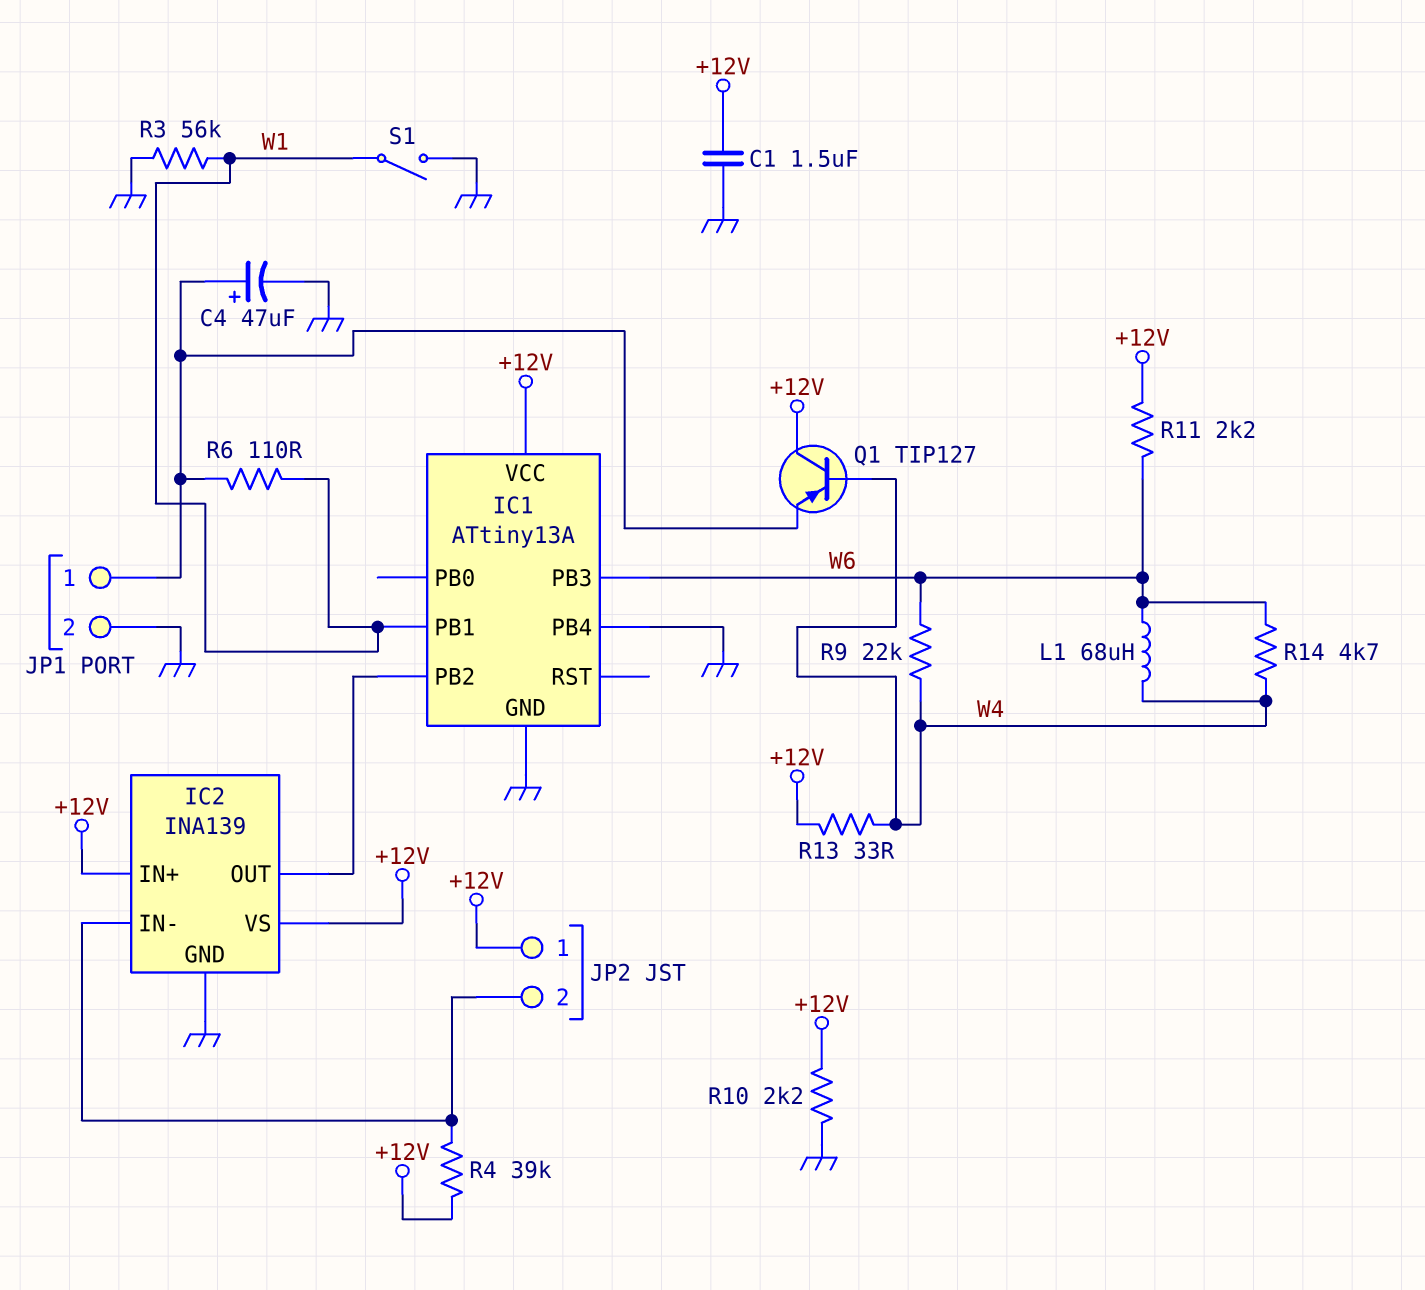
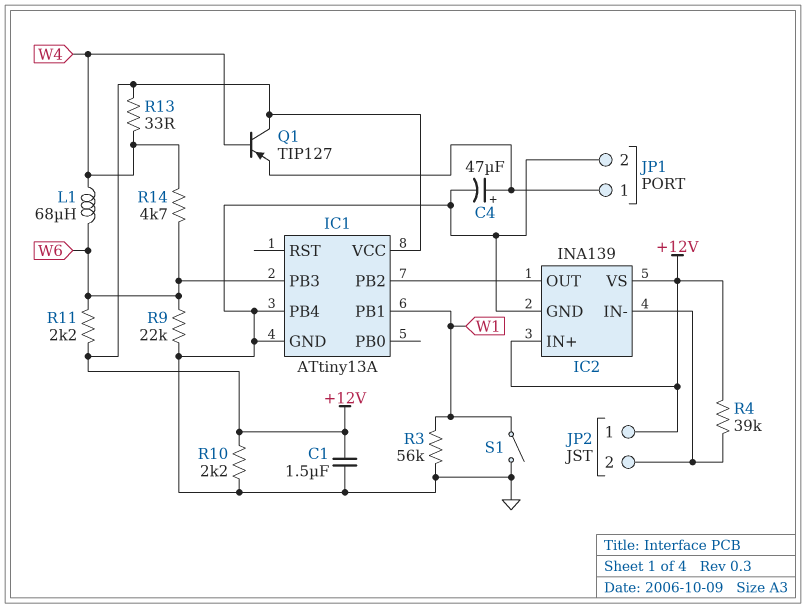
R6: 110 (JP1/1, W1) -> none
R9: 22k (W4, W6) -> 22k (GND, W6)

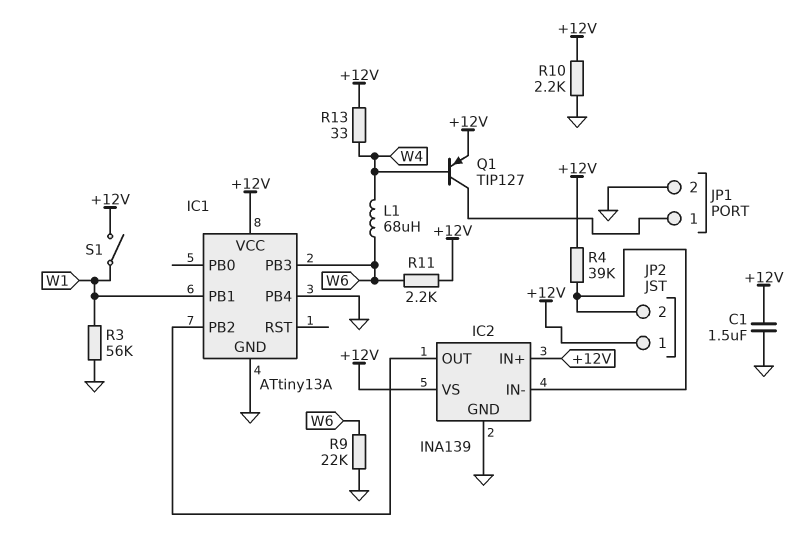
C4: 47uF (plus JP1/1, minus GND) -> none
Q1: PNP TIP127 (B W4, C +12V, E JP1/1) -> PNP TIP127 (B W4, C JP1/1, E +12V)
R14: 4.7k (W4, W6) -> none
S1: switch (GND, W1) -> switch (+12V, W1)

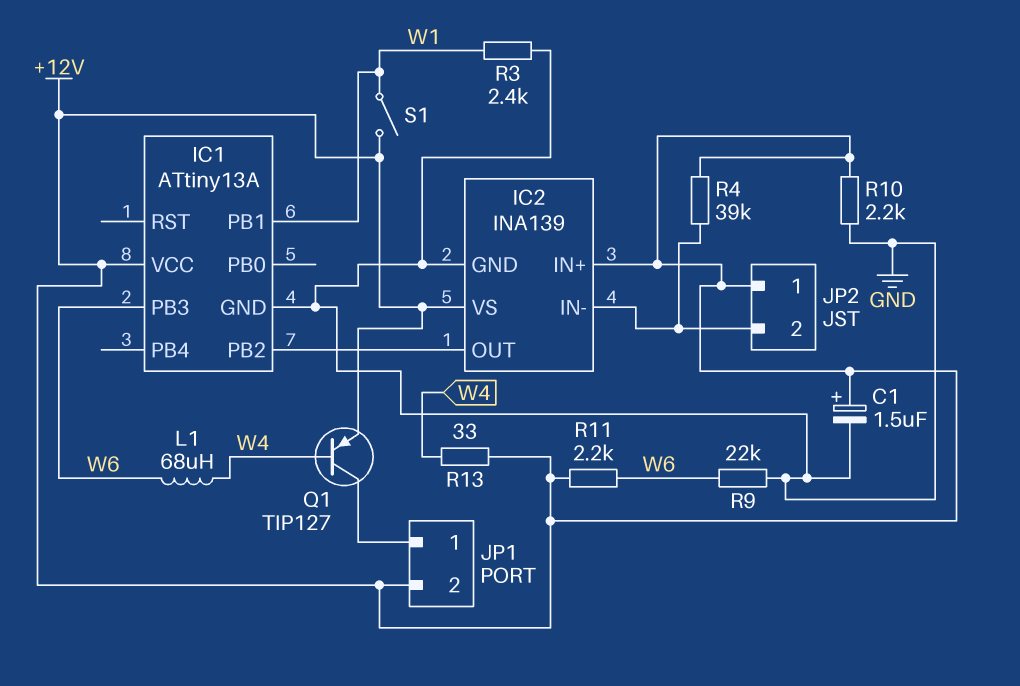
C1: 1.5uF (+12V, GND) -> 1.5uF (plus +12V, minus GND)
IC1 pin PB4: GND -> none
JP1 pin 2: GND -> +12V
R3: 56k (GND, W1) -> 2.4k (GND, W1)

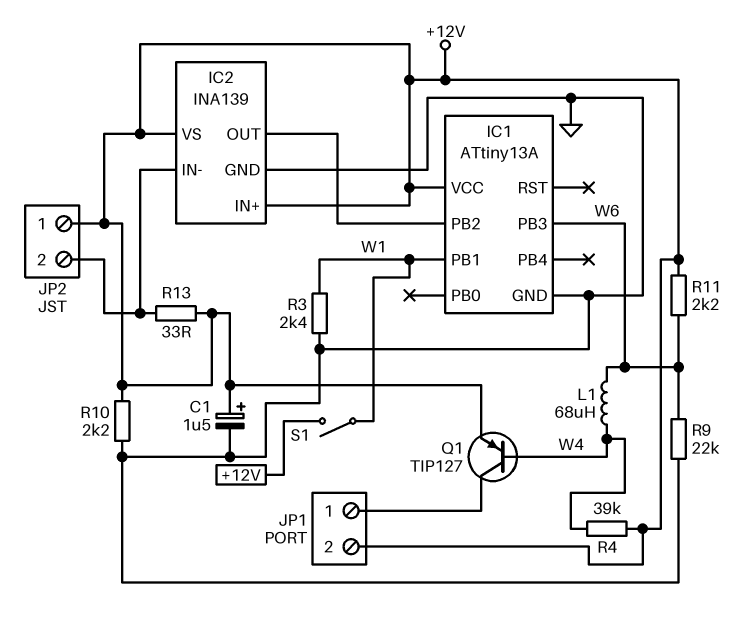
R4: 39k (+12V, IC2/IN-) -> 39k (+12V, W4)
R13: 33 (+12V, W4) -> 33 (+12V, IC2/IN-)

